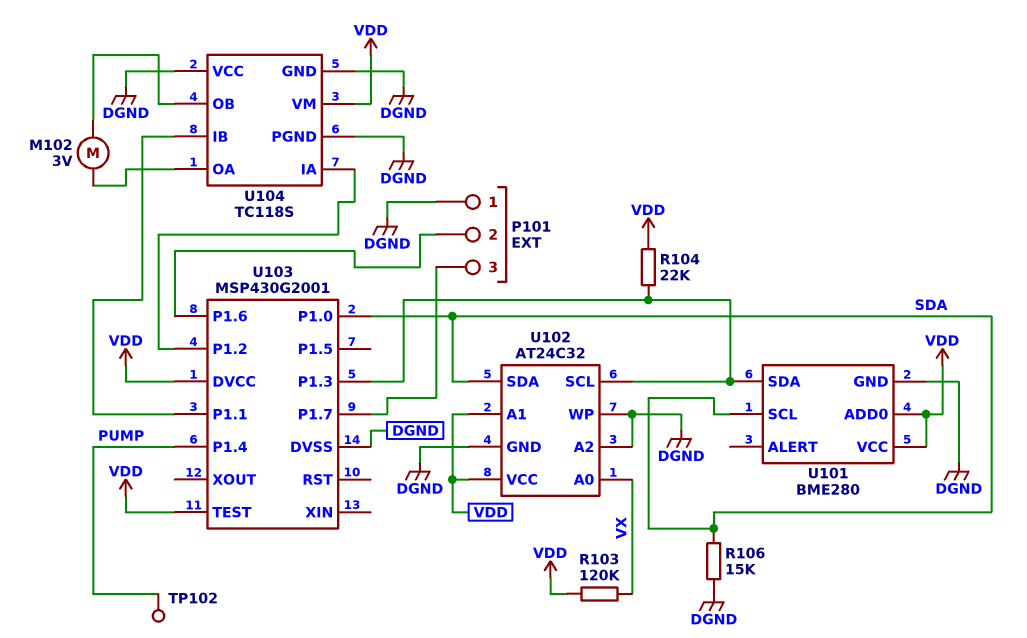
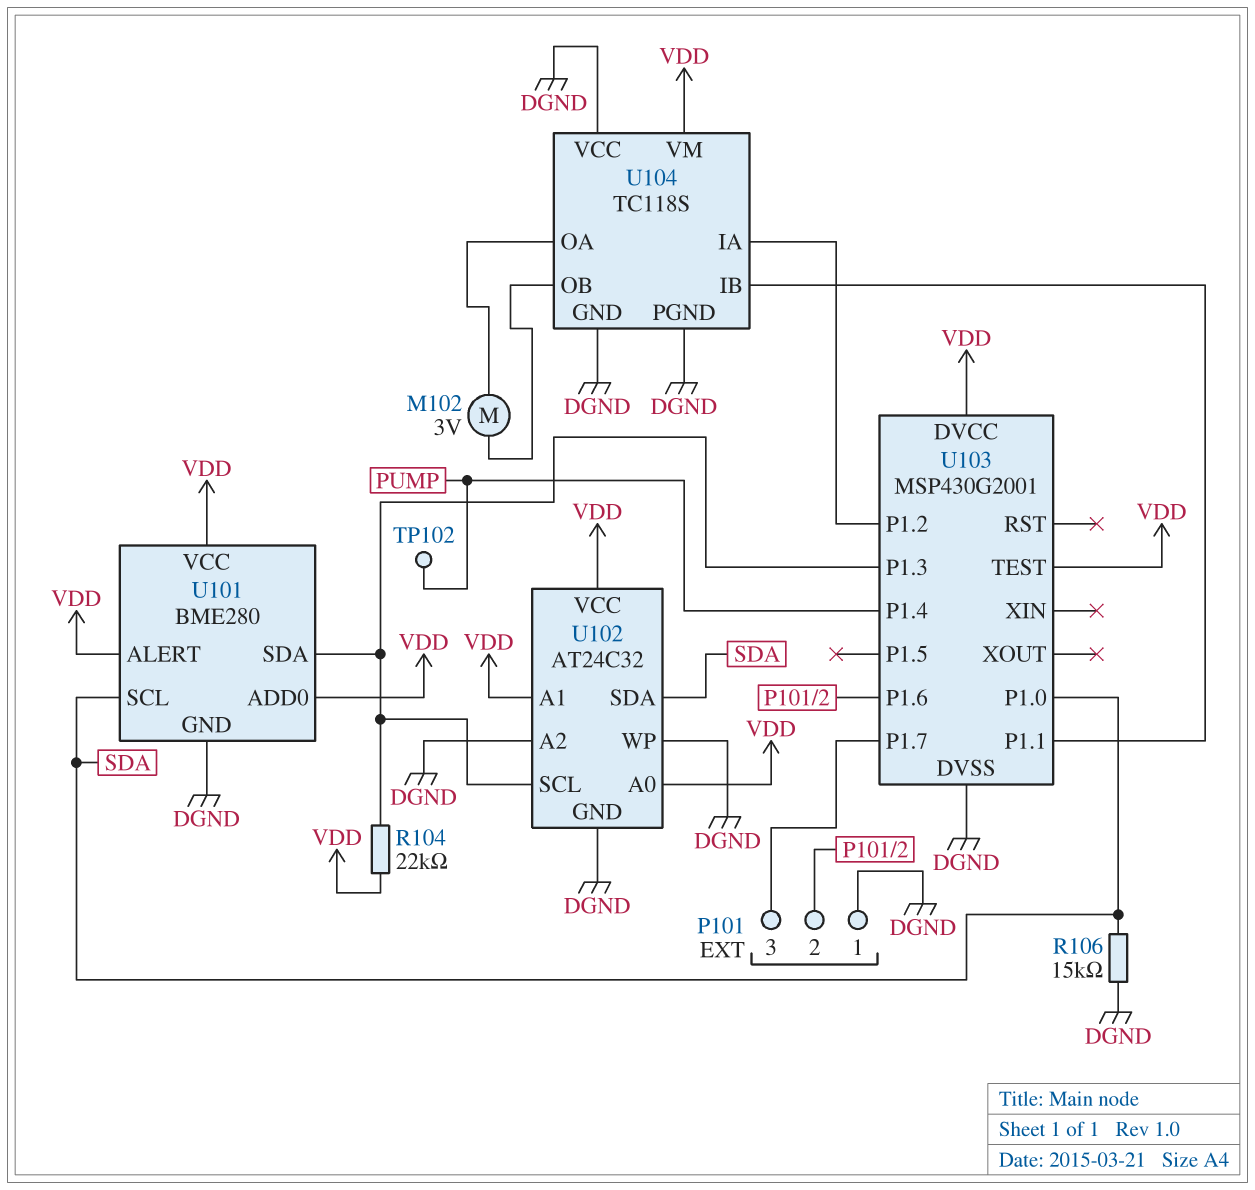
R103: 120k (VDD, VX) -> none
U101 pin ALERT: none -> VDD
U102 pin A0: VX -> VDD

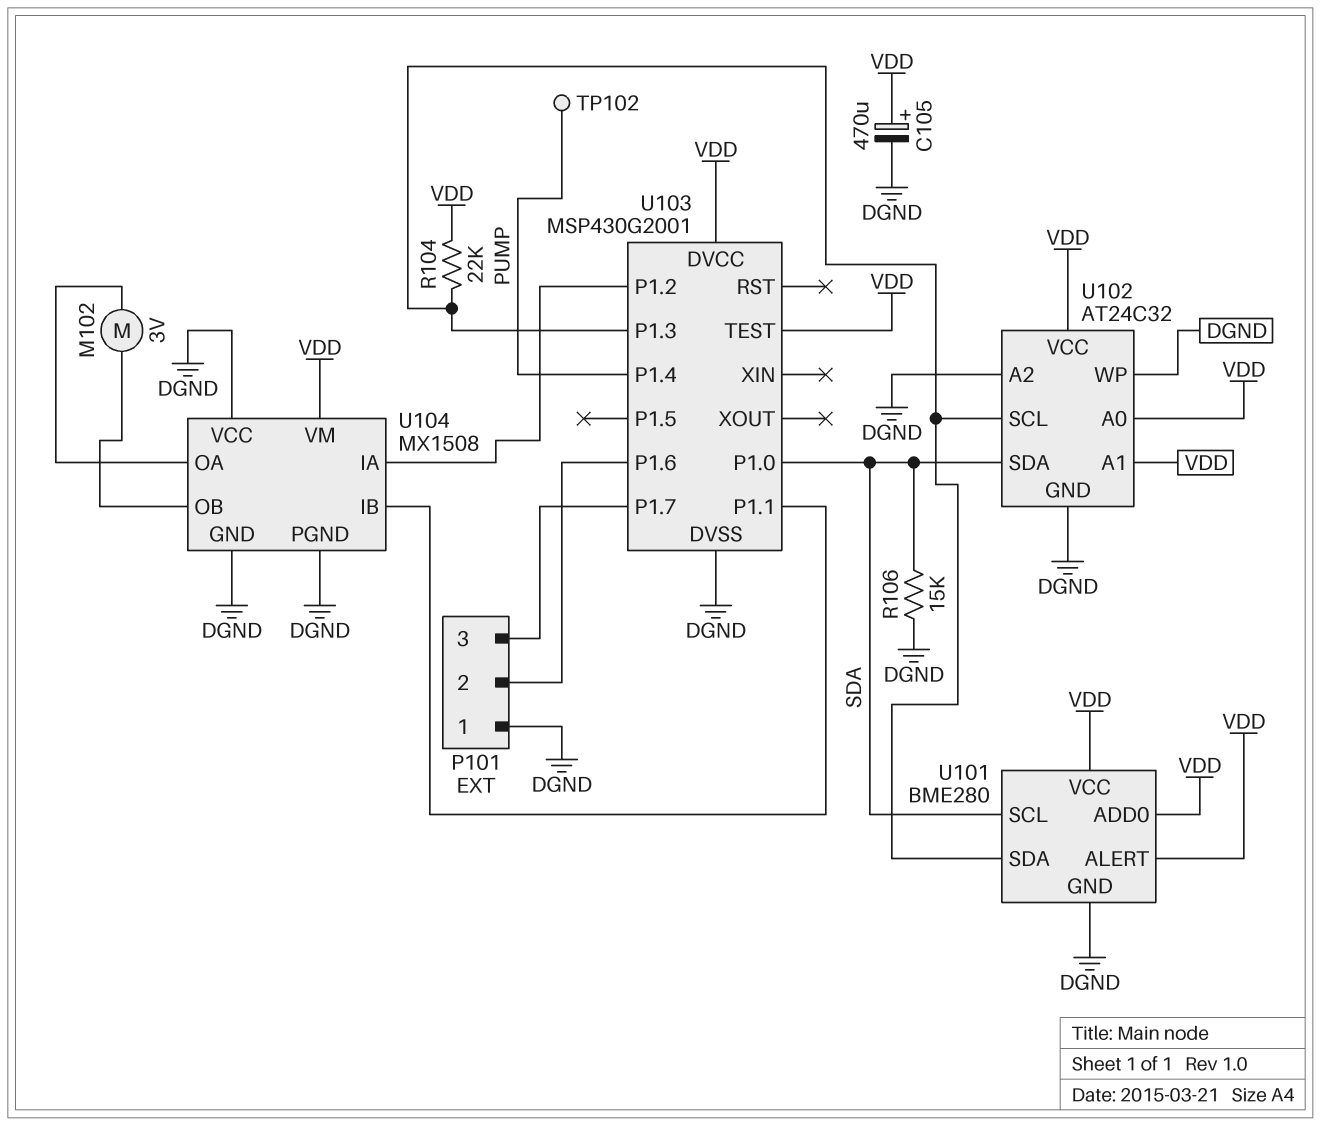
C105: none -> 470uF (plus VDD, minus DGND)
U104: TC118S -> MX1508

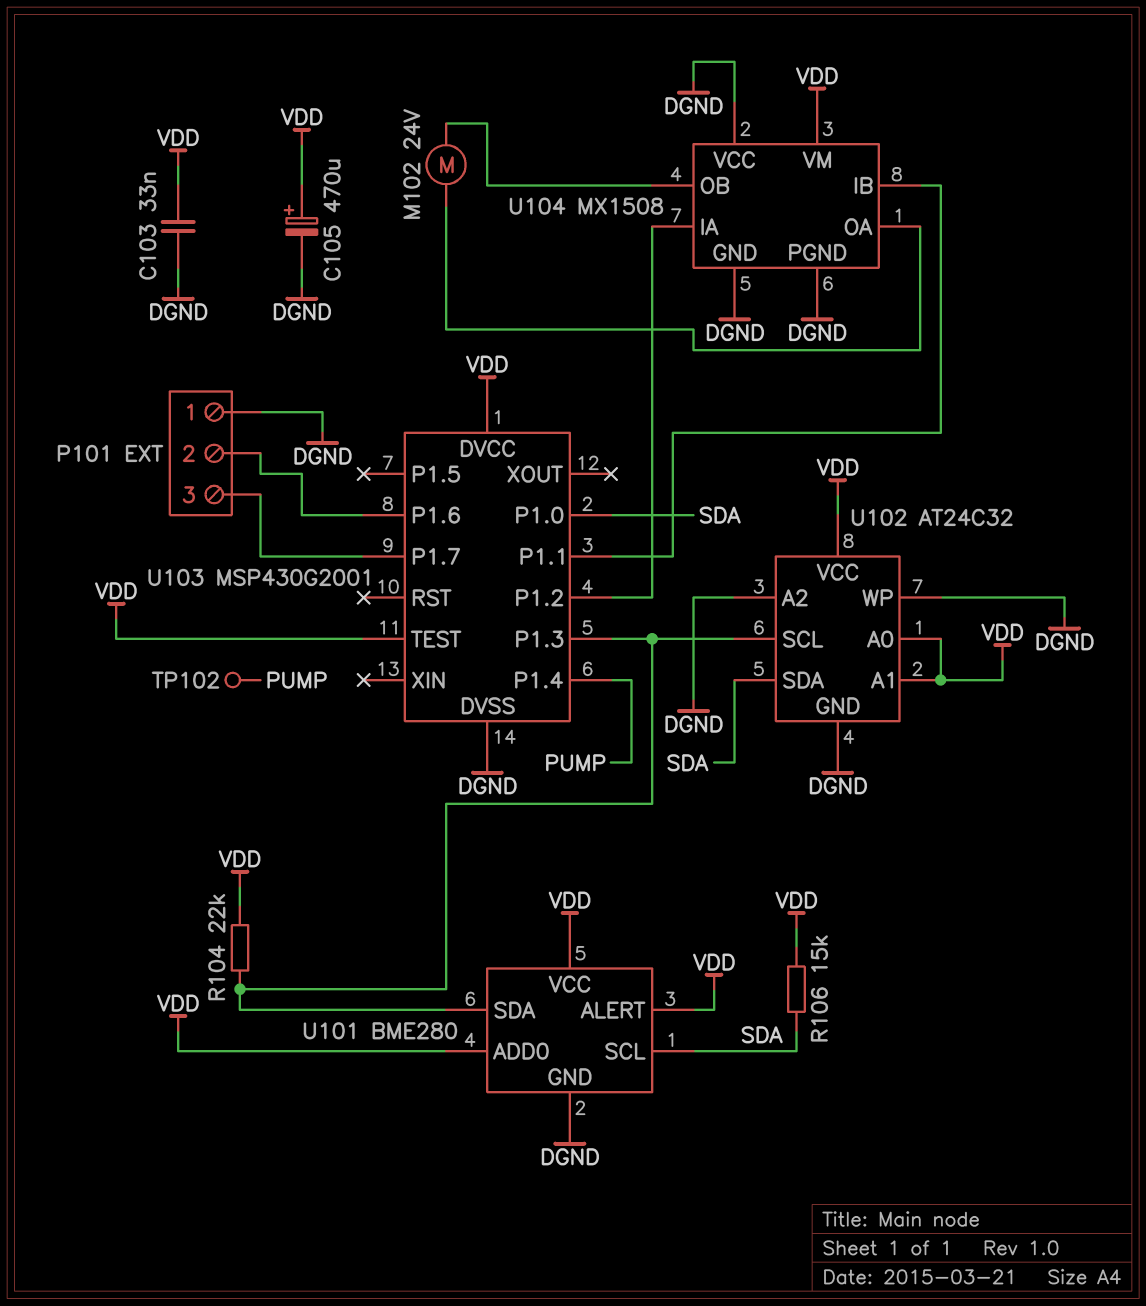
C103: none -> 33nF (DGND, VDD)
M102: motor 3V (U104/OA, U104/OB) -> motor 24V (U104/OA, U104/OB)
R106: 15k (DGND, SDA) -> 15k (SDA, VDD)

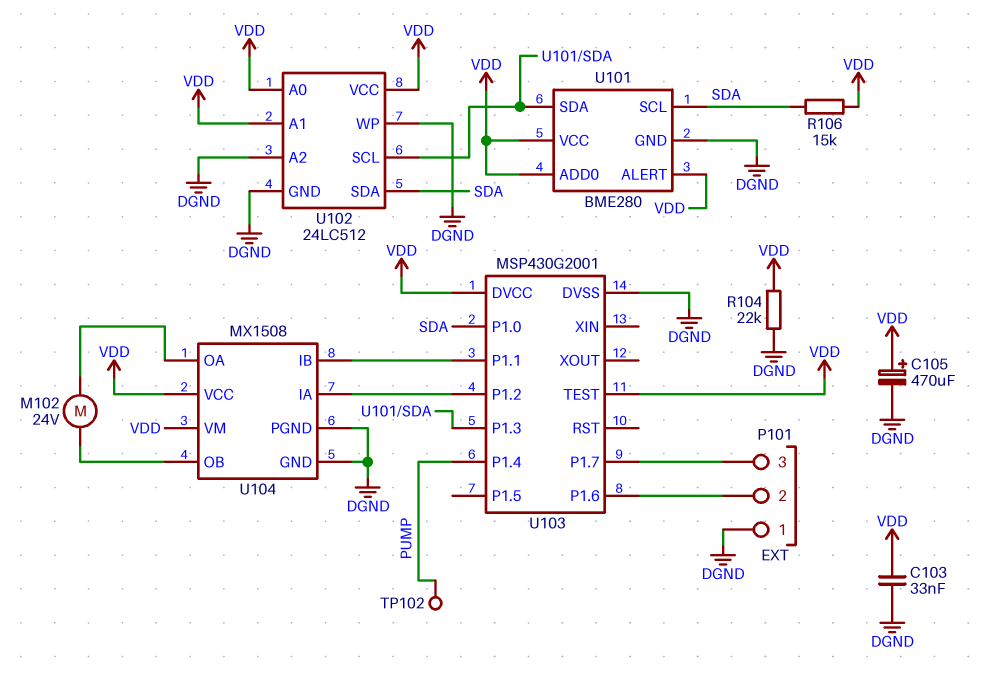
R104: 22k (U101/SDA, VDD) -> 22k (DGND, VDD)
U102: AT24C32 -> 24LC512
U104 pin VCC: DGND -> VDD

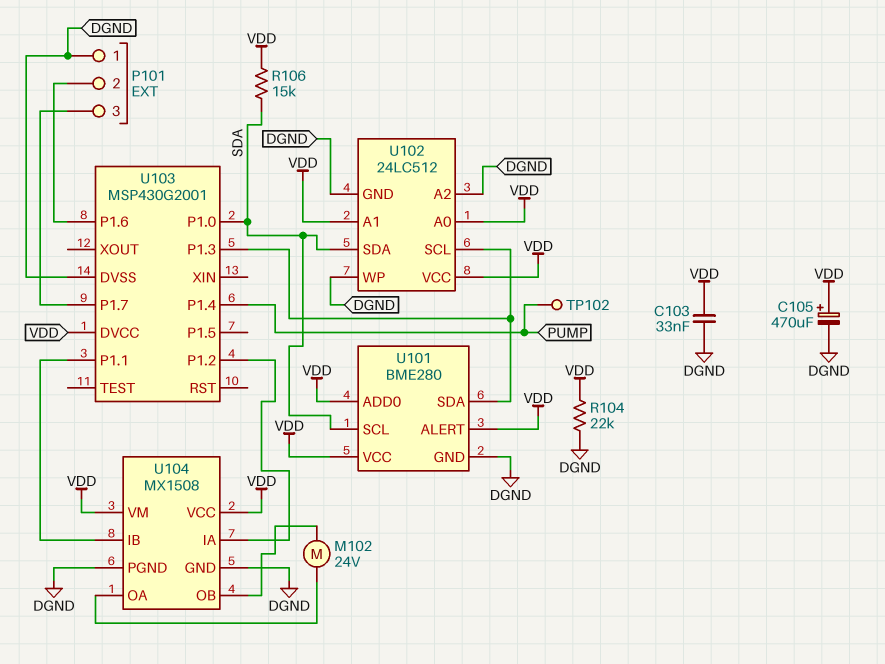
U103 pin TEST: VDD -> none

